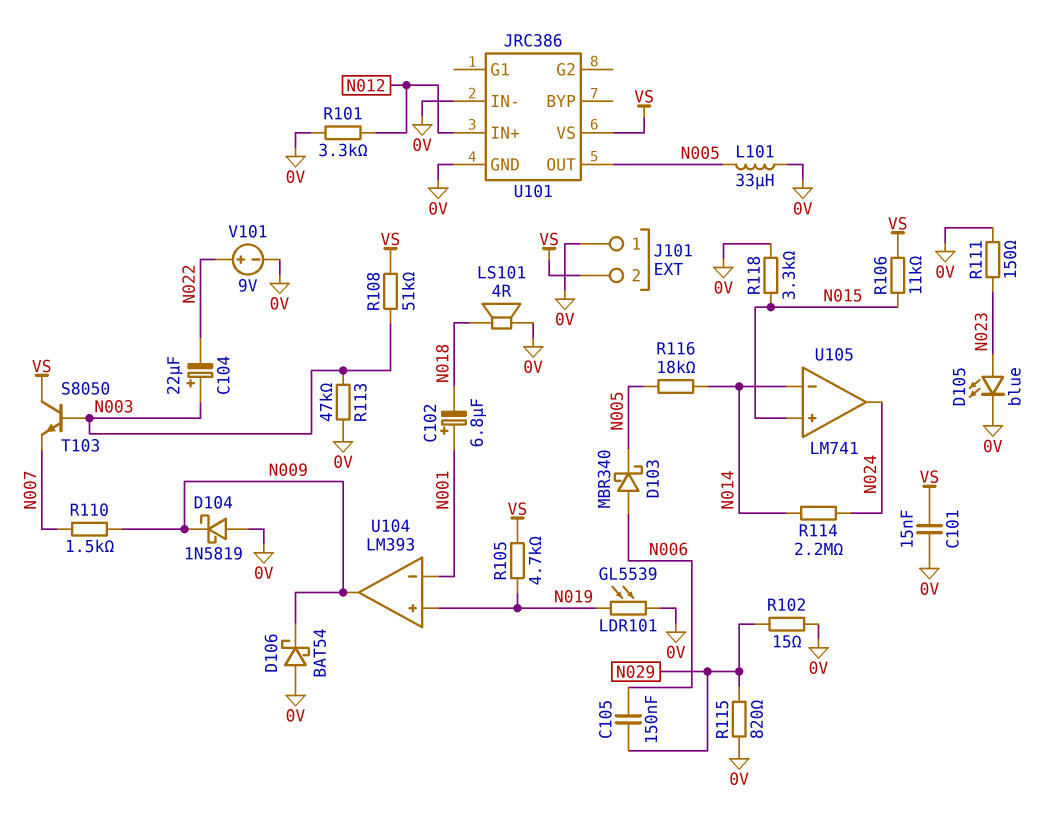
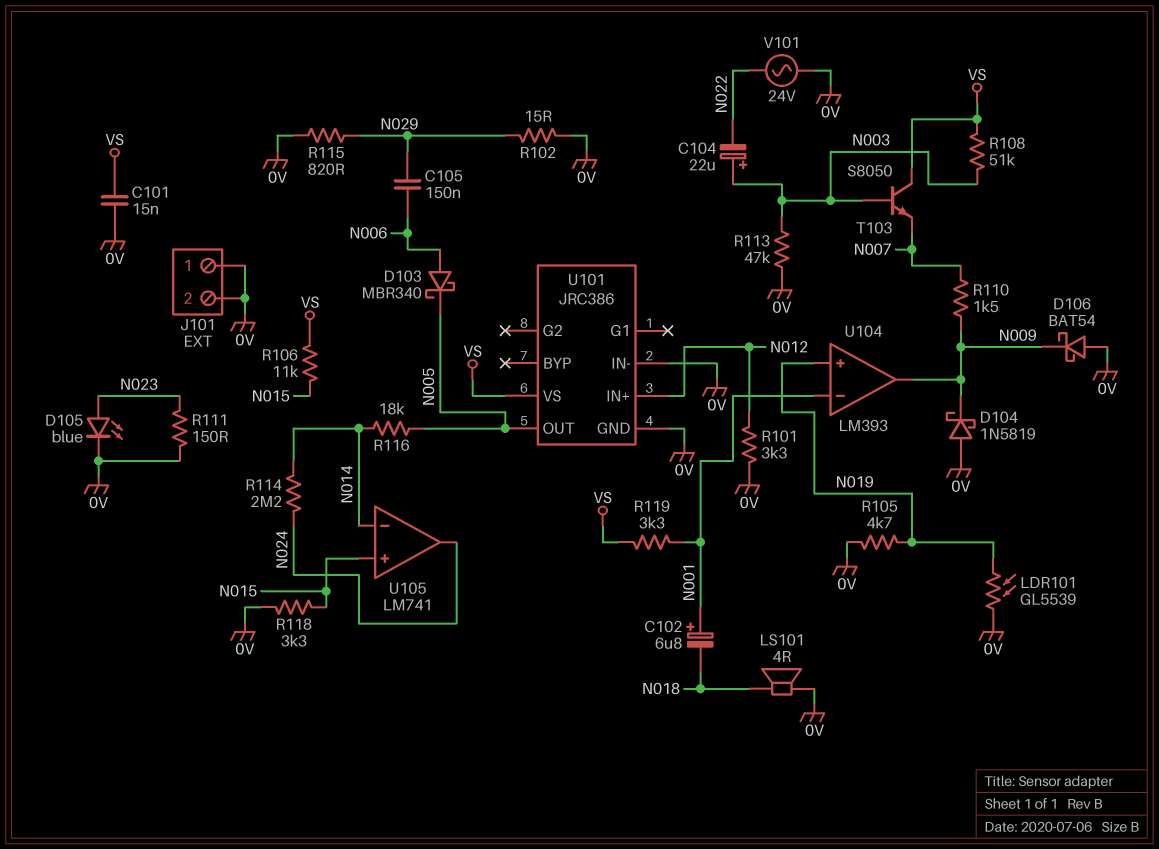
J101 pin 2: VS -> 0V
L101: 33uH (0V, N005) -> none
R105: 4.7k (N019, VS) -> 4.7k (0V, N019)
R119: none -> 3.3k (N001, VS)
V101: 9V (plus N022, minus 0V) -> AC 24V (0V, N022)

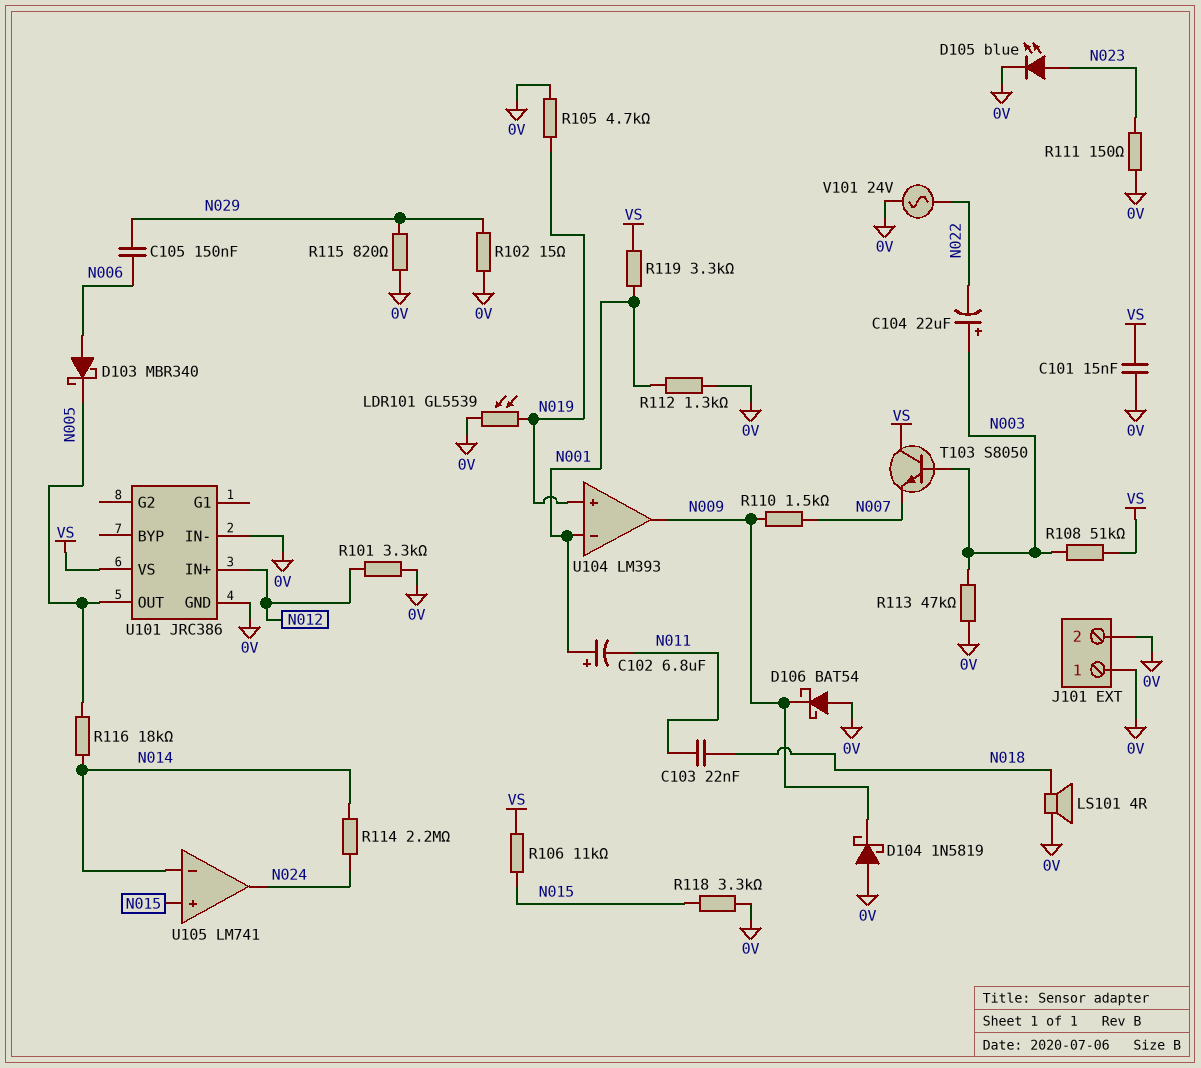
C102: 6.8uF (plus N001, minus N018) -> 6.8uF (plus N001, minus N011)
C103: none -> 22nF (N011, N018)
R112: none -> 1.3k (0V, N001)

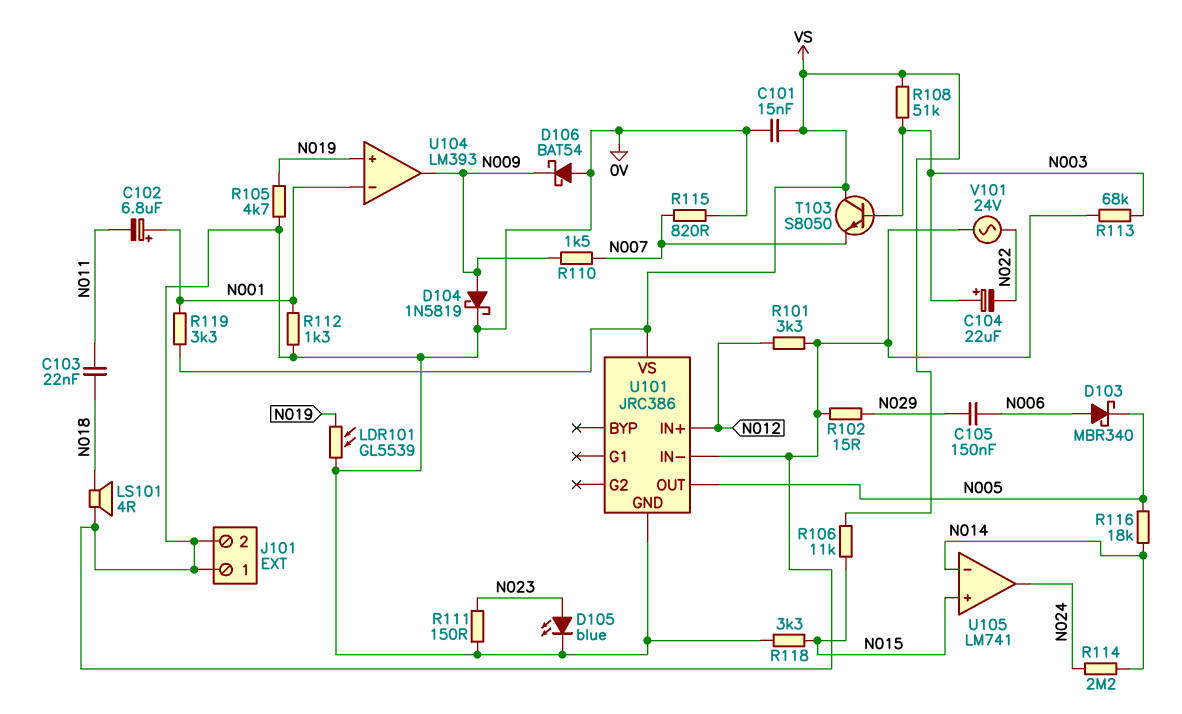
D104: schottky 1N5819 (A 0V, K N009) -> schottky 1N5819 (A N009, K 0V)
R113: 47k (0V, N003) -> 68k (0V, N003)
R115: 820 (0V, N029) -> 820 (0V, N007)

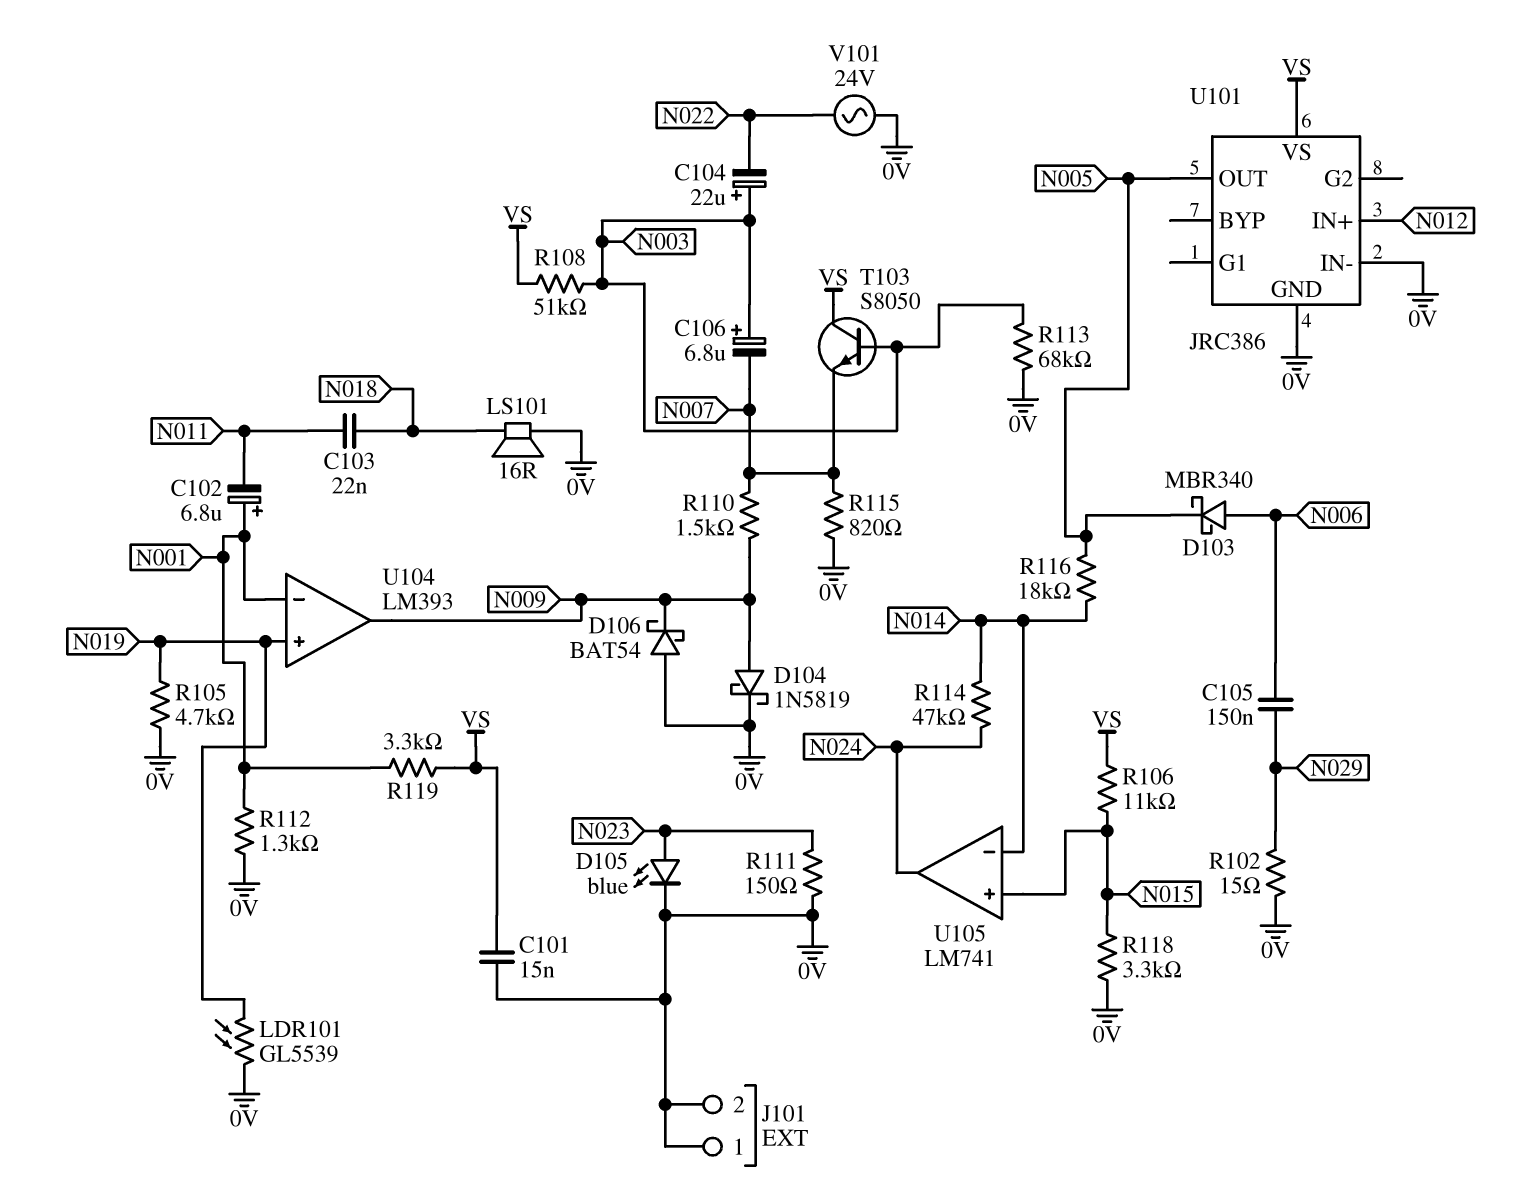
C106: none -> 6.8uF (plus N003, minus N007)
LS101: speaker 4R (0V, N018) -> speaker 16R (0V, N018)
R101: 3.3k (0V, N012) -> none
R114: 2.2M (N014, N024) -> 47k (N014, N024)

